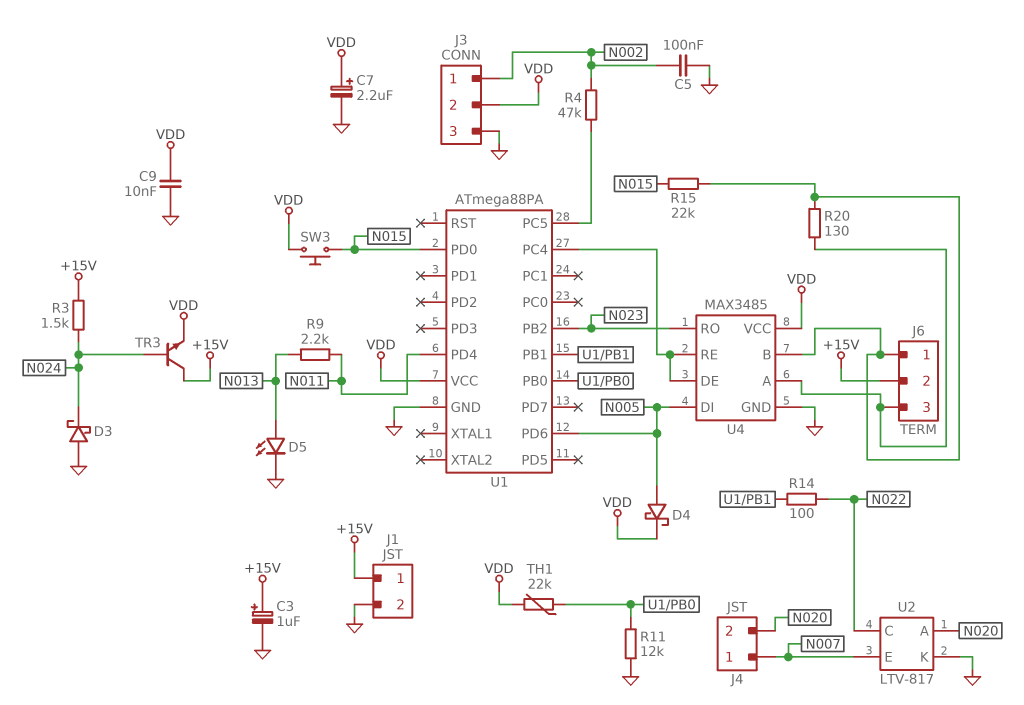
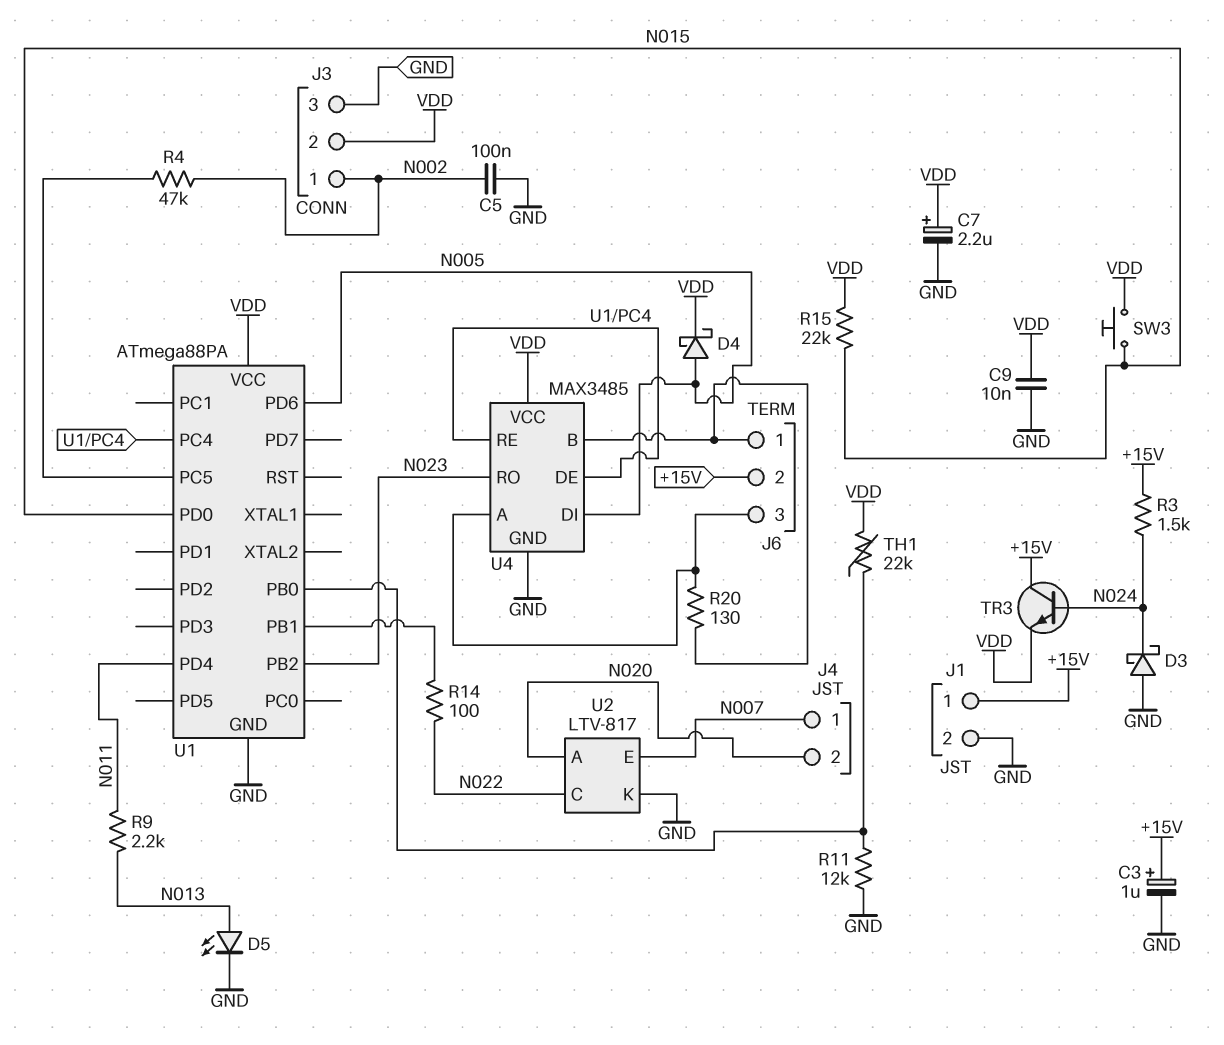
R15: 22k (J6/1, N015) -> 22k (N015, VDD)

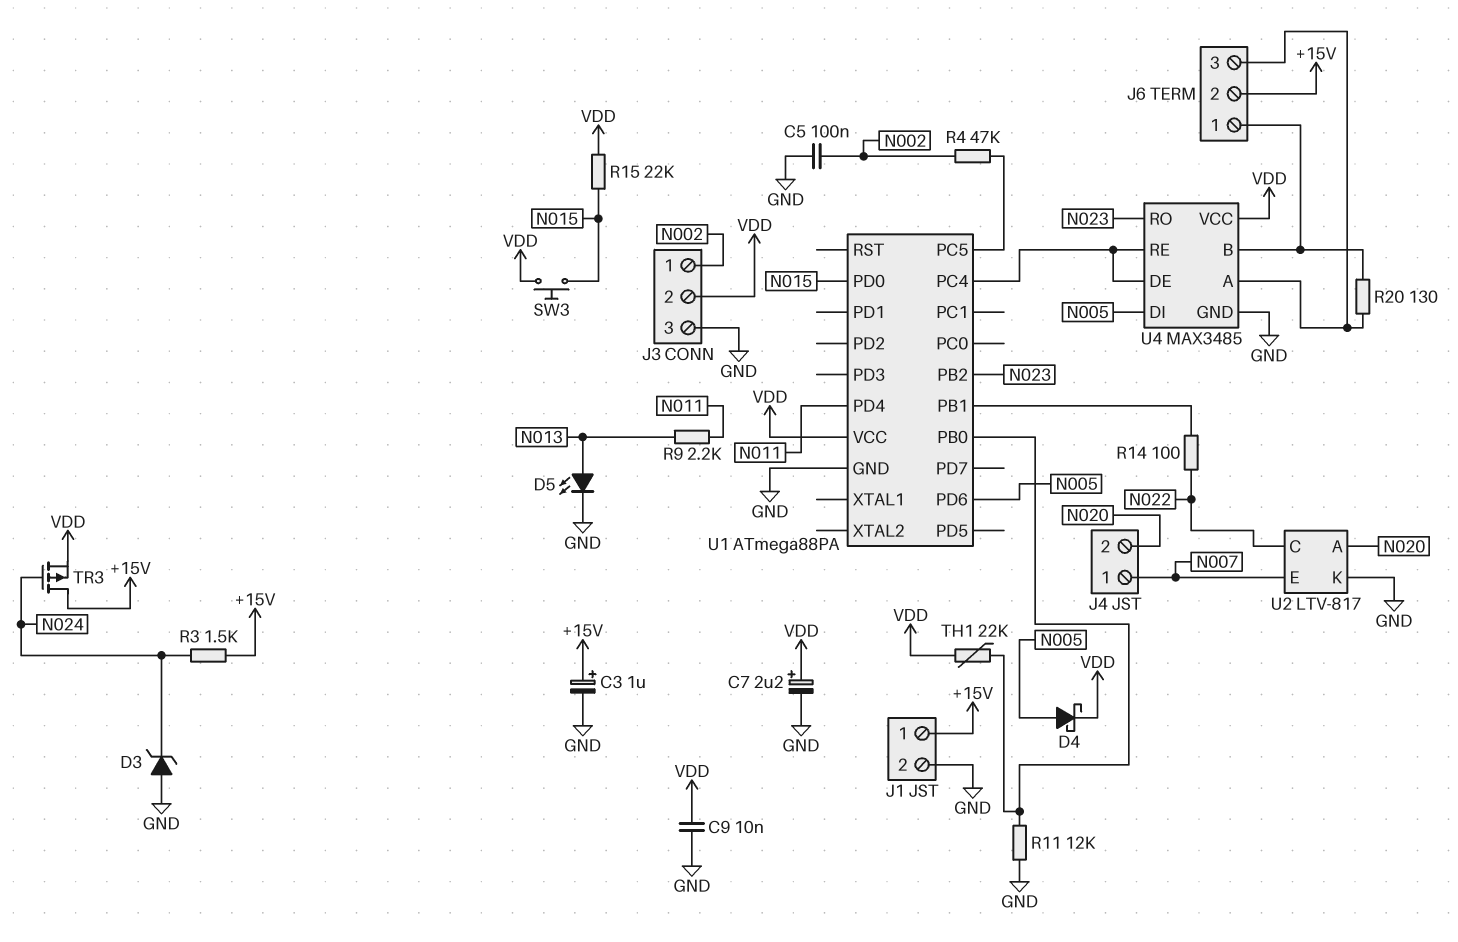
D3: schottky (A GND, K N024) -> zener (A GND, K N024)
TR3: NPN (B N024, C +15V, E VDD) -> PMOS (G N024, D +15V, S VDD)

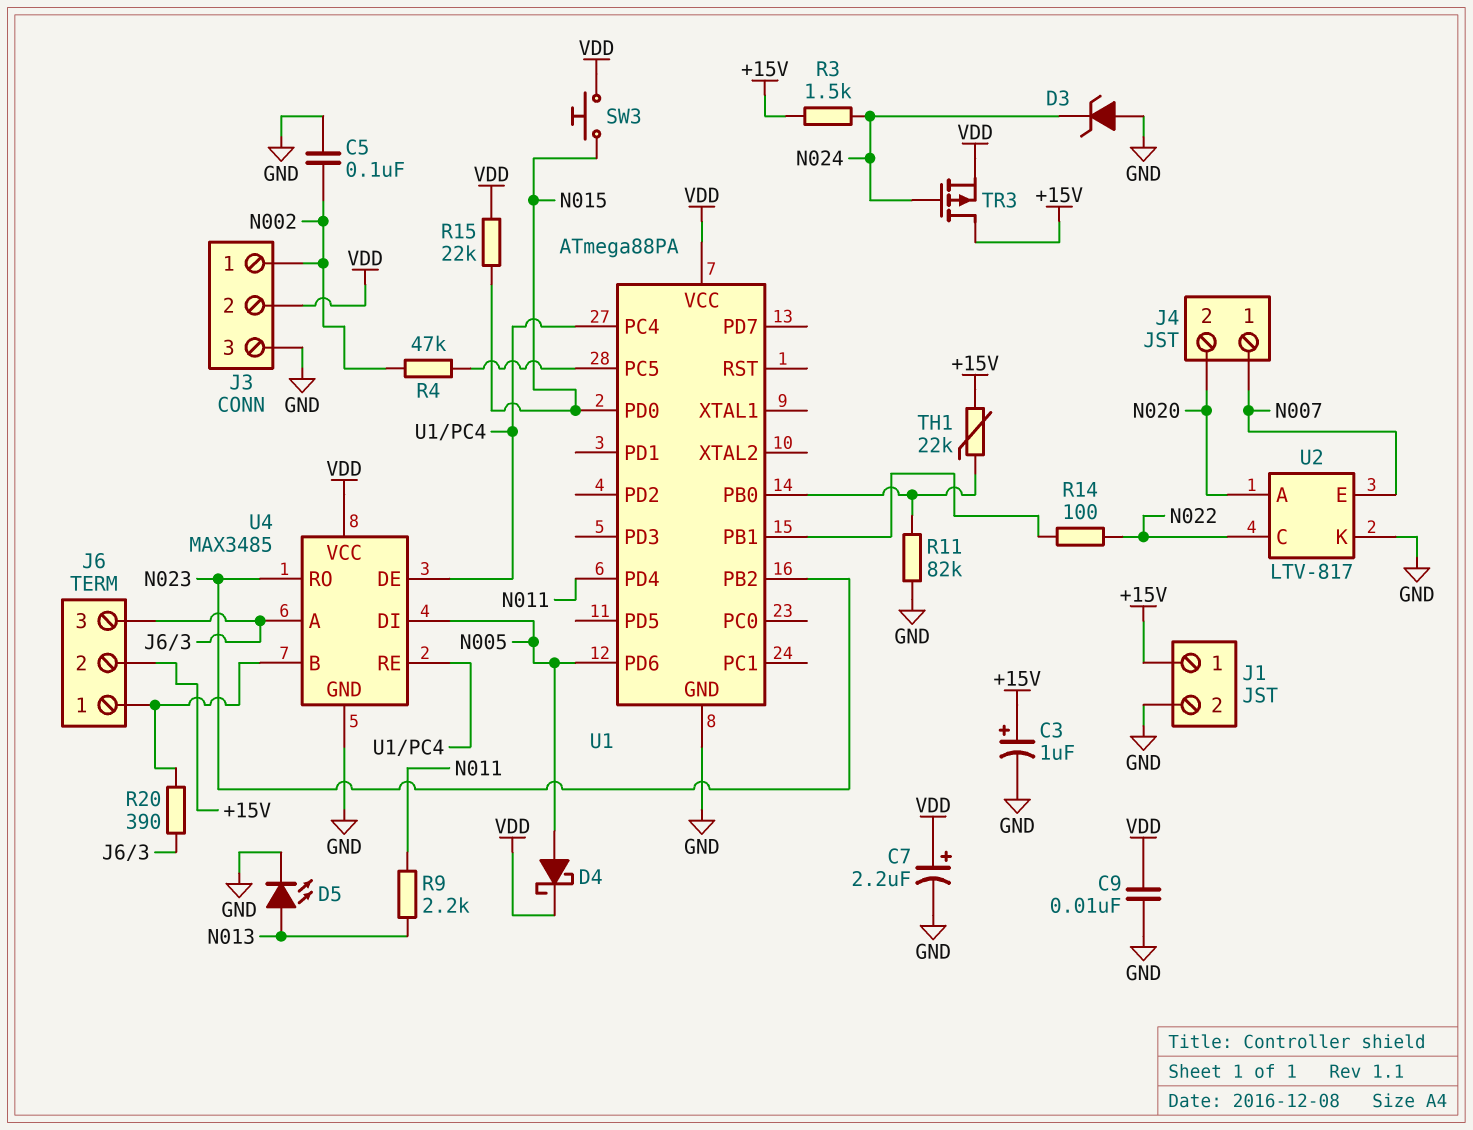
R11: 12k (GND, U1/PB0) -> 82k (GND, U1/PB0)
R20: 130 (J6/1, J6/3) -> 390 (J6/1, J6/3)
TH1: 22k (U1/PB0, VDD) -> 22k (+15V, U1/PB0)

